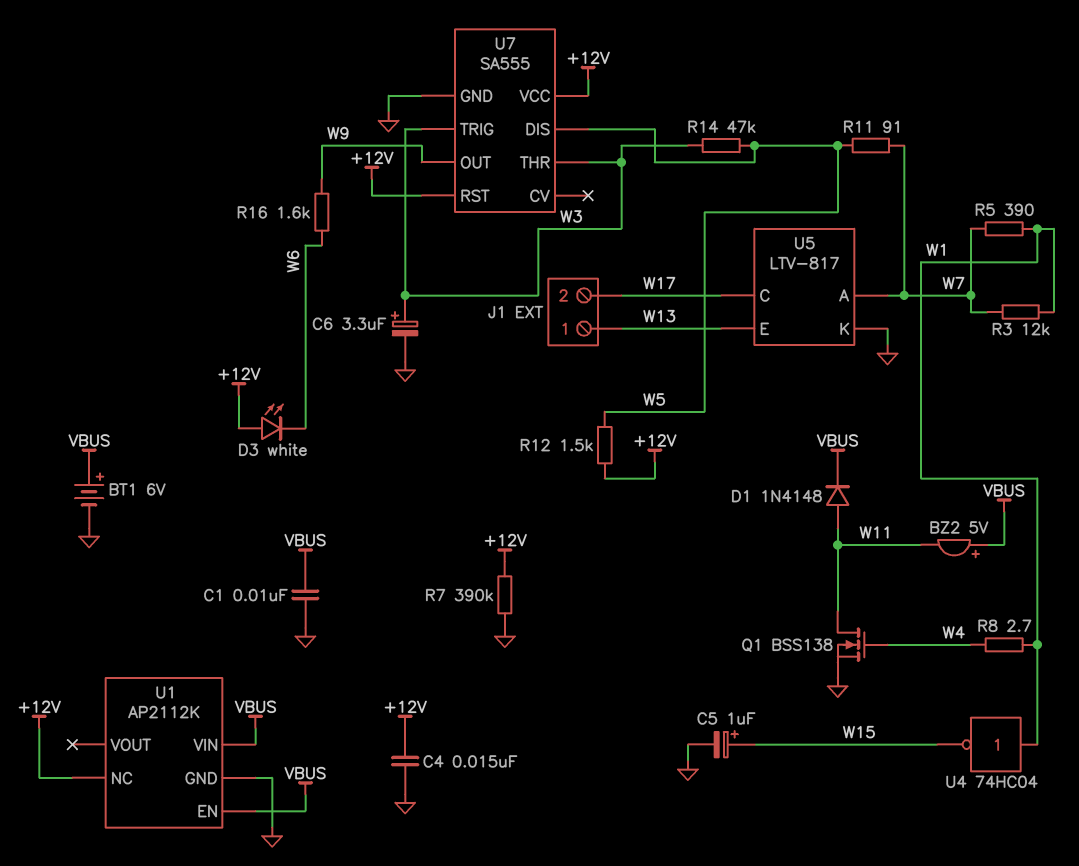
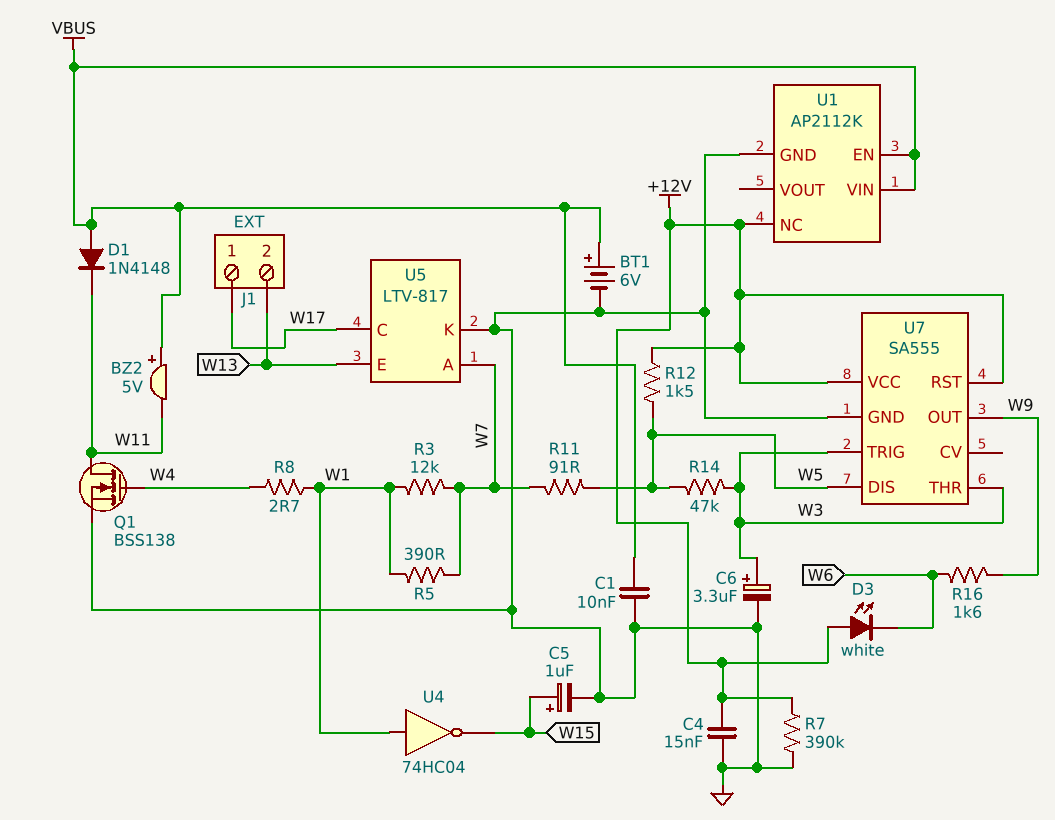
D1: diode 1N4148 (A W11, K VBUS) -> diode 1N4148 (A VBUS, K W11)
J1 pin 1: W13 -> W17
J1 pin 2: W17 -> W13

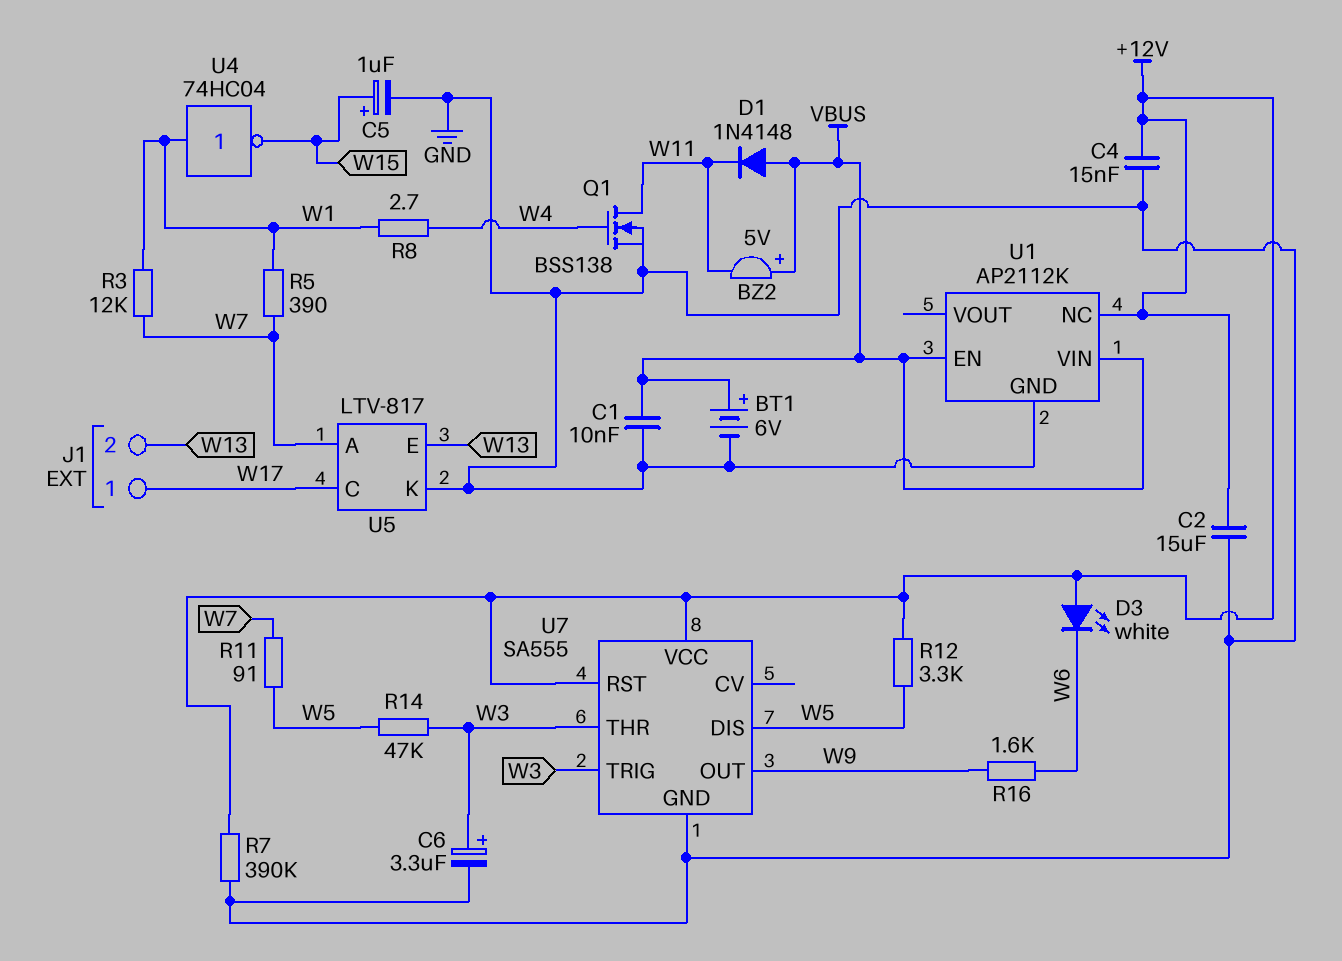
C2: none -> 15uF (+12V, GND)
R12: 1.5k (+12V, W5) -> 3.3k (+12V, W5)

